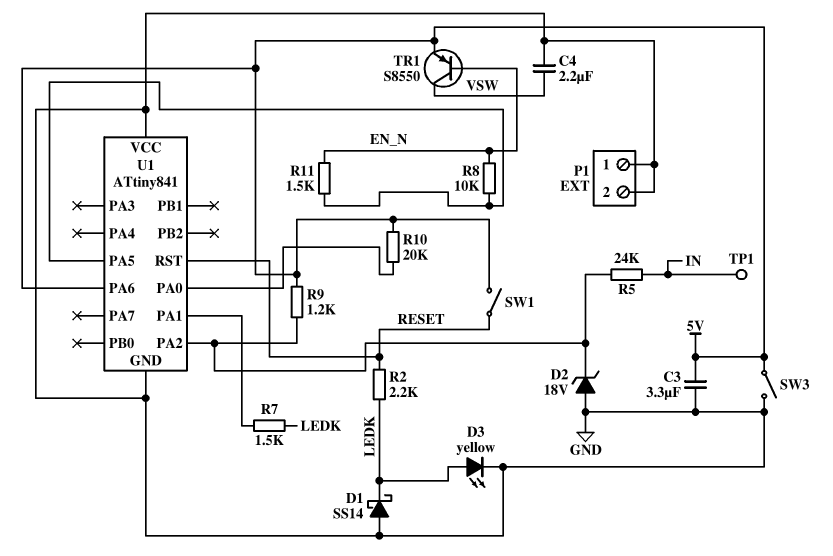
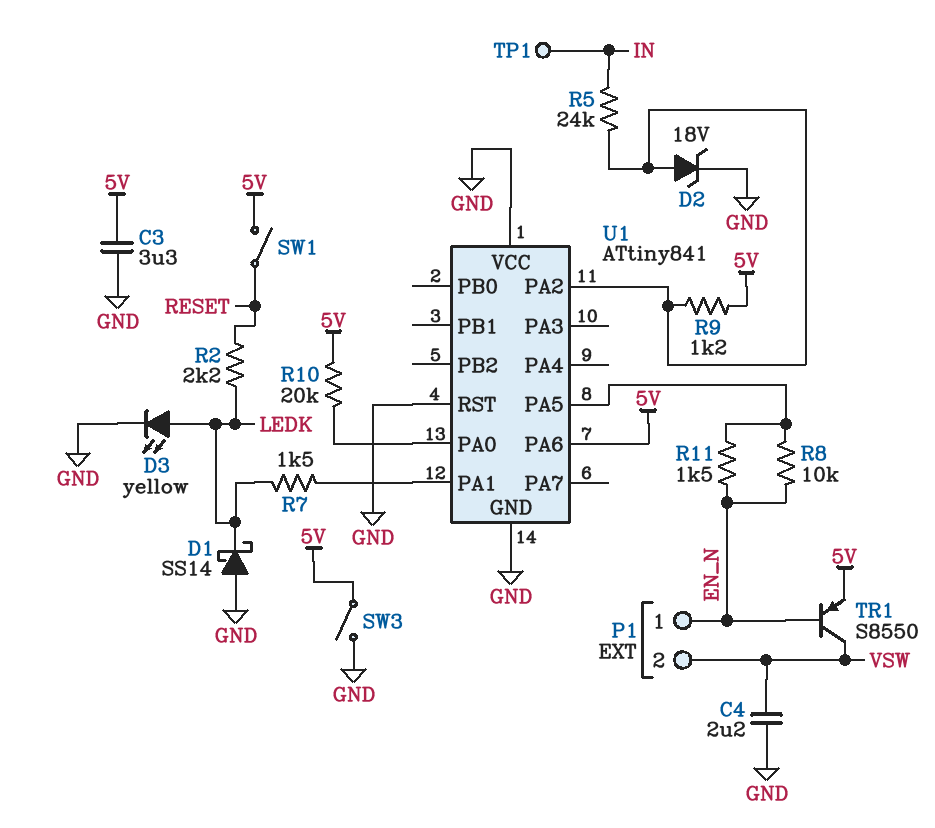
D2: zener 18V (A GND, K U1/PA2) -> zener 18V (A U1/PA2, K GND)
P1 pin 1: GND -> EN_N
P1 pin 2: GND -> VSW
U1 pin RST: RESET -> GND

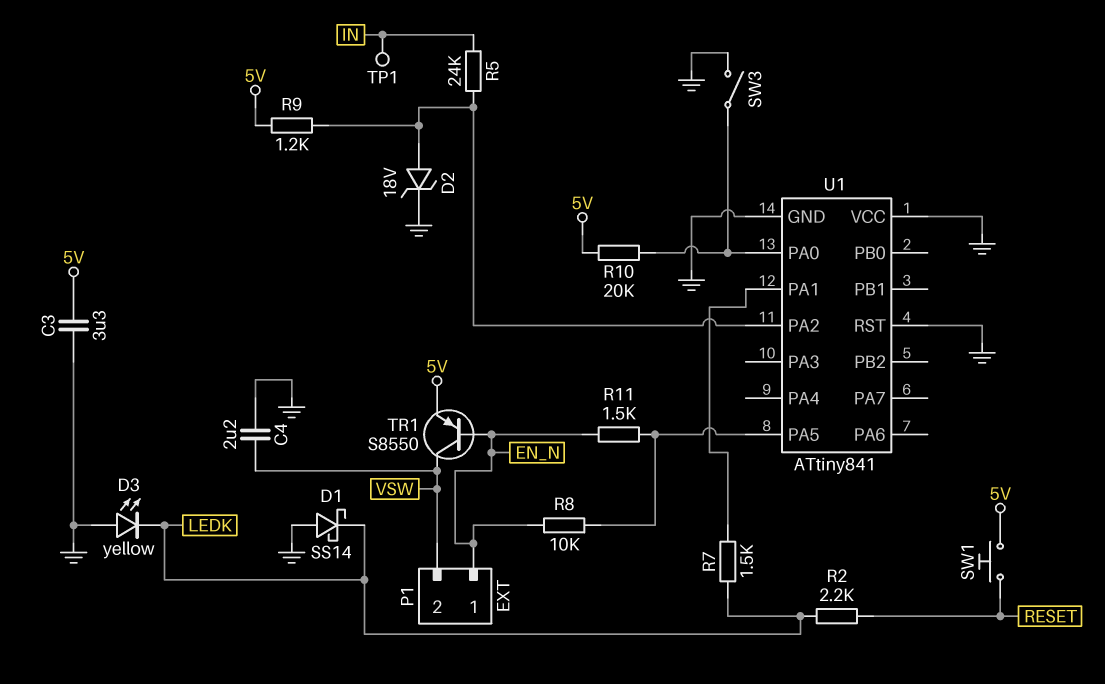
D3: LED yellow (A LEDK, K GND) -> LED yellow (A GND, K LEDK)
SW1: switch (5V, RESET) -> button (5V, RESET)
SW3: switch (5V, GND) -> switch (GND, U1/PA0)
U1 pin PA6: 5V -> none

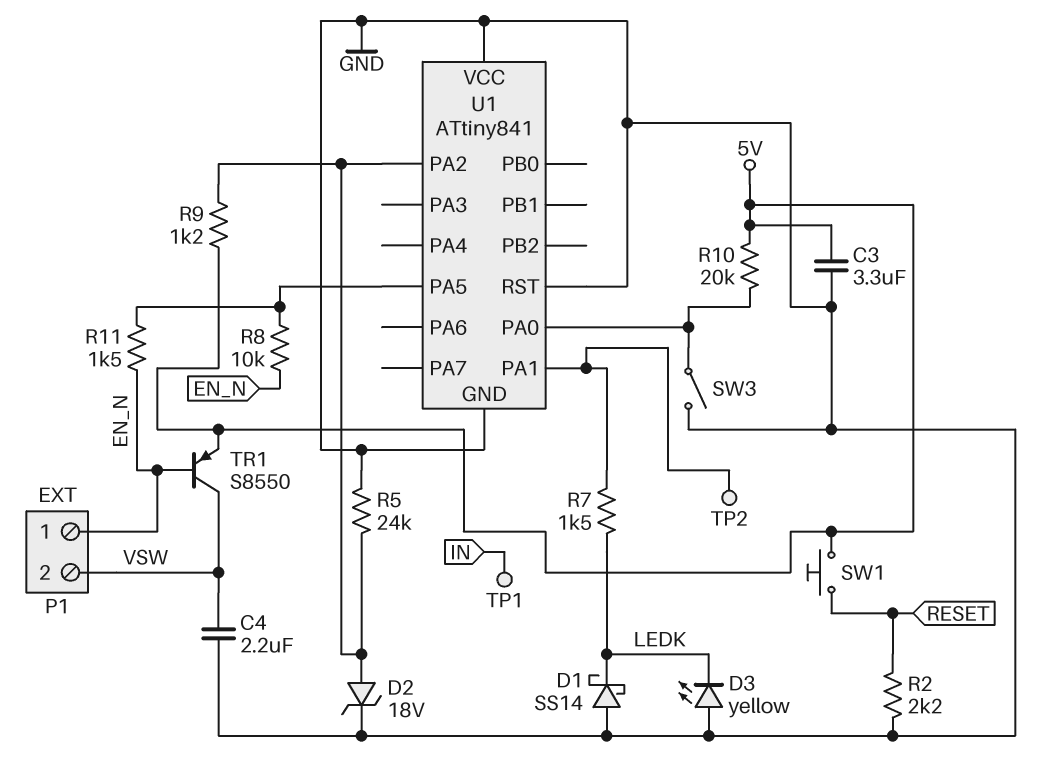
R2: 2.2k (LEDK, RESET) -> 2.2k (GND, RESET)
R5: 24k (IN, U1/PA2) -> 24k (GND, U1/PA2)
TP2: none -> test point (U1/PA1)

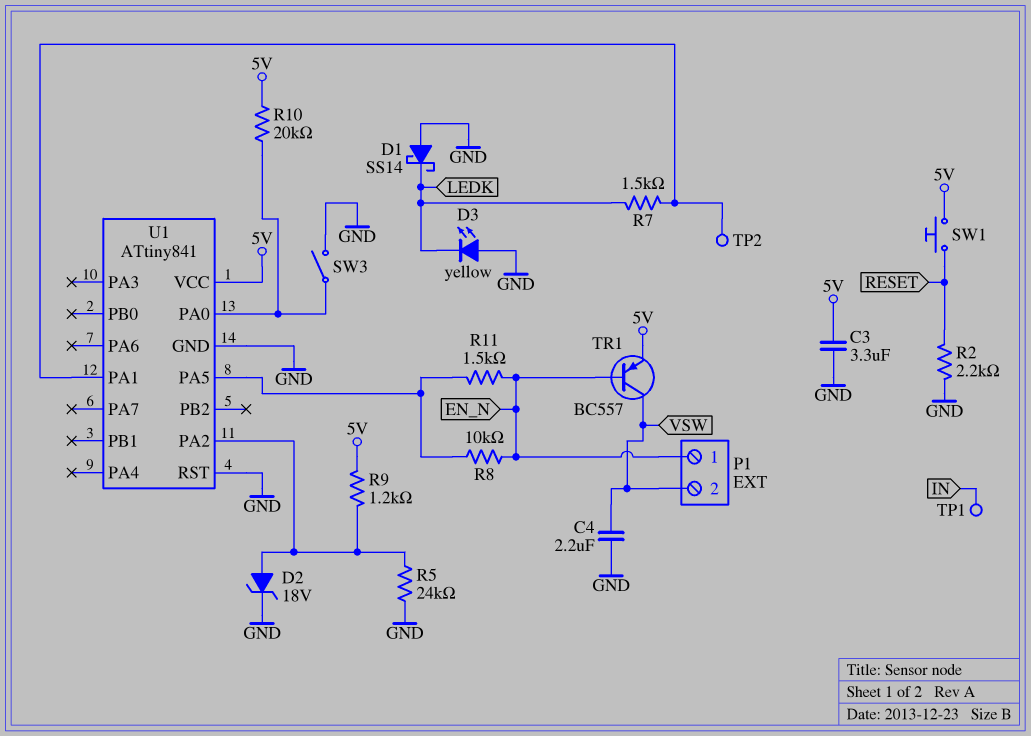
TR1: PNP S8550 (B EN_N, C VSW, E 5V) -> PNP BC557 (B EN_N, C VSW, E 5V)
U1 pin VCC: GND -> 5V

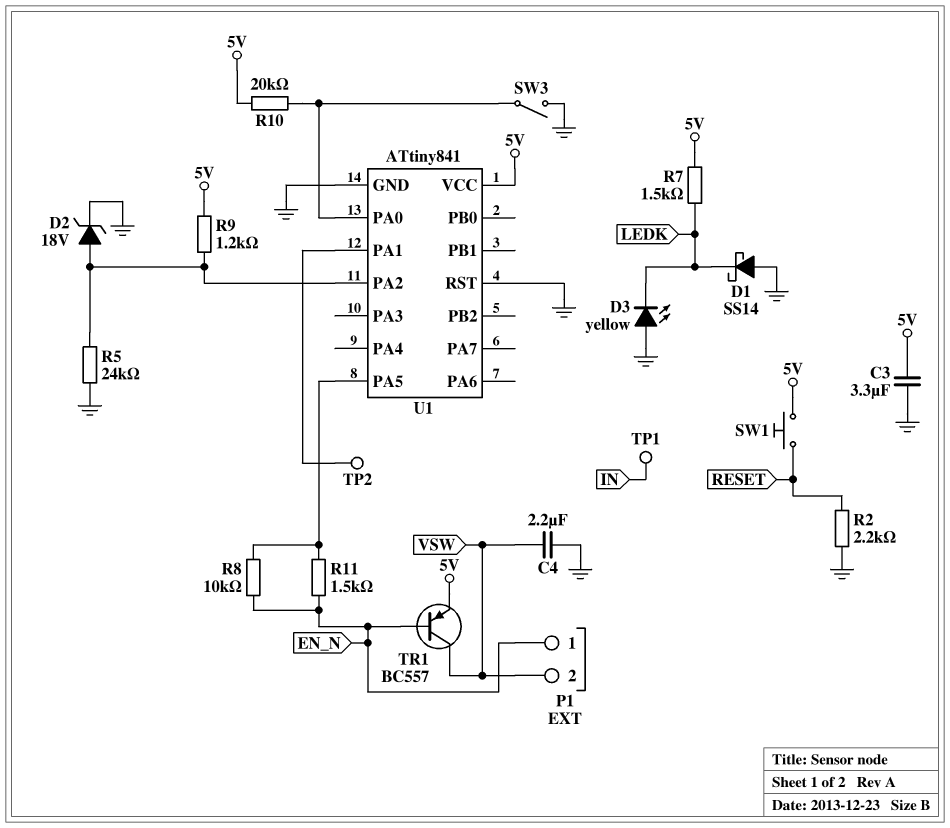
R7: 1.5k (LEDK, U1/PA1) -> 1.5k (5V, LEDK)

